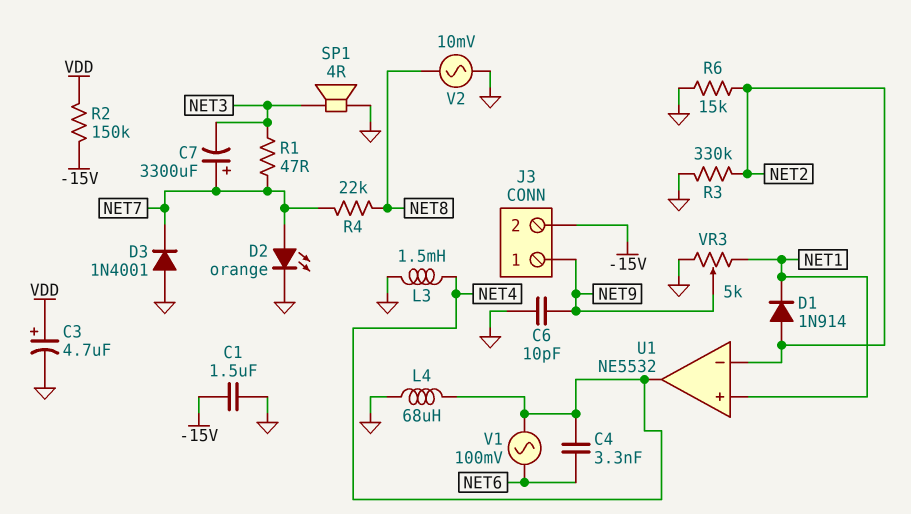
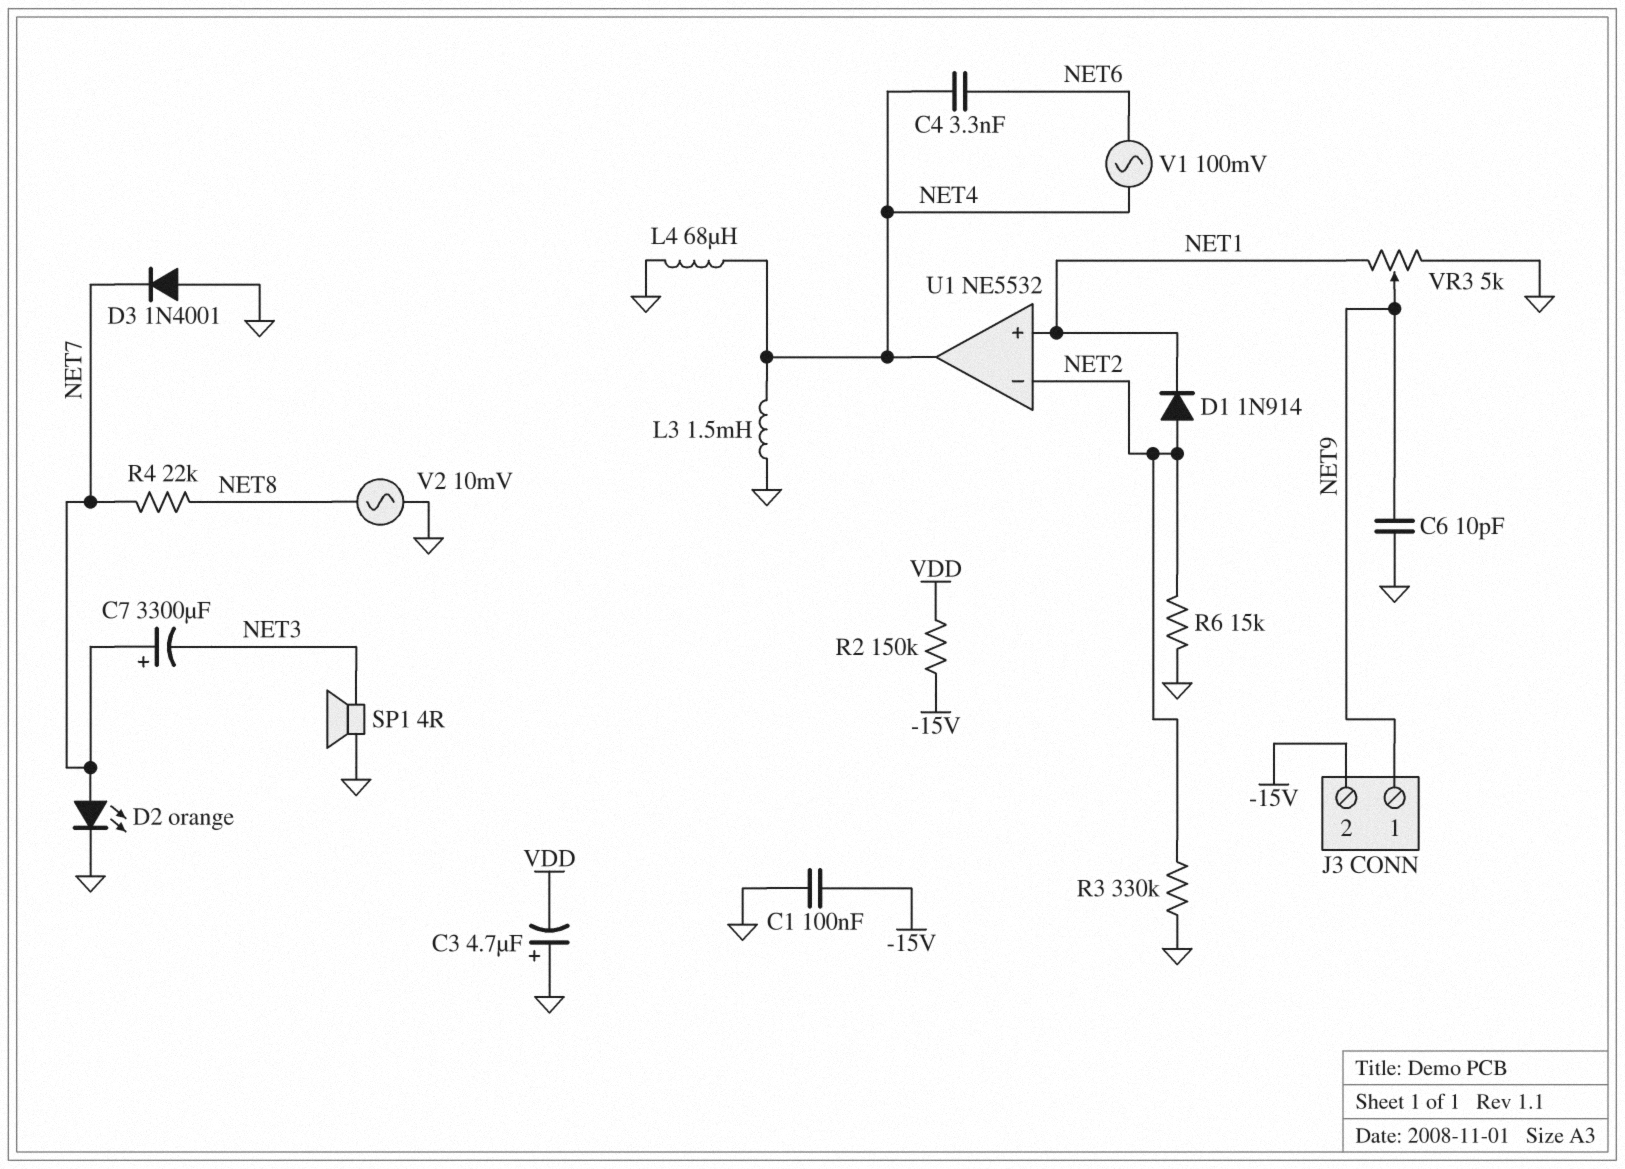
C1: 1.5uF (-15V, GND) -> 100nF (-15V, GND)
C3: 4.7uF (plus VDD, minus GND) -> 4.7uF (plus GND, minus VDD)
R1: 47 (NET3, NET7) -> none

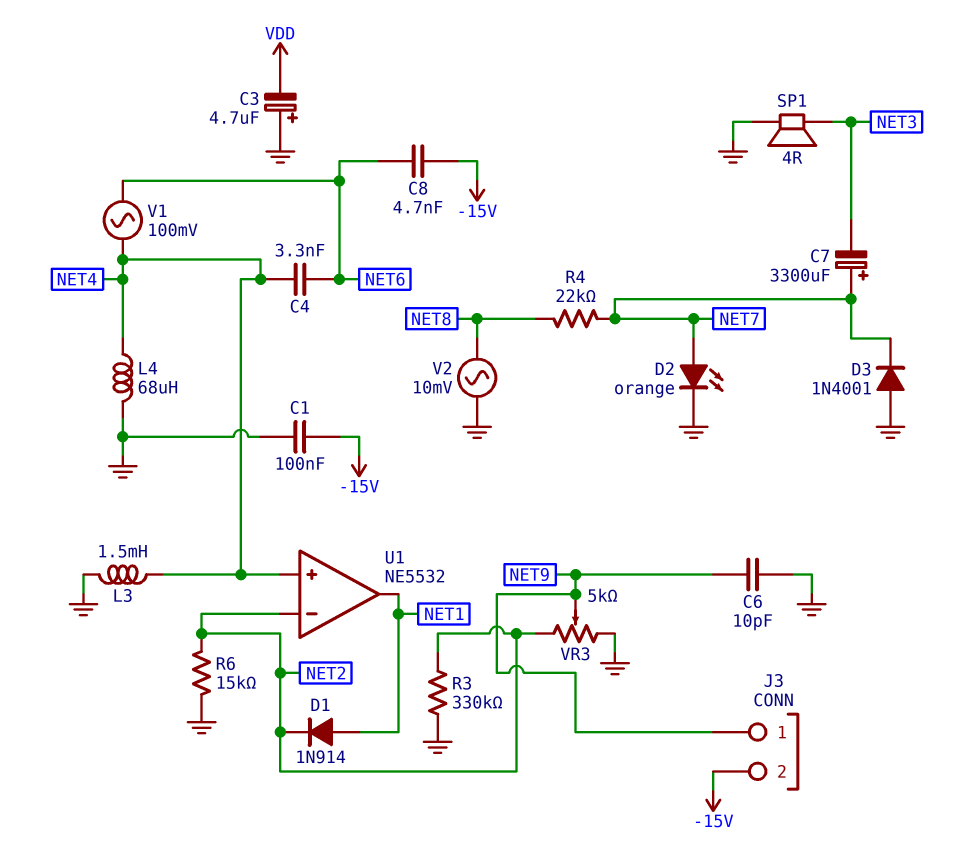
C8: none -> 4.7nF (-15V, NET6)
D1: diode 1N914 (A NET2, K NET1) -> diode 1N914 (A NET1, K NET2)
R2: 150k (-15V, VDD) -> none
U1 pin in+: NET1 -> NET4
U1 pin out: NET4 -> NET1
VR3: 5k (GND, NET1, wiper NET9) -> 5k (GND, NET2, wiper NET9)

